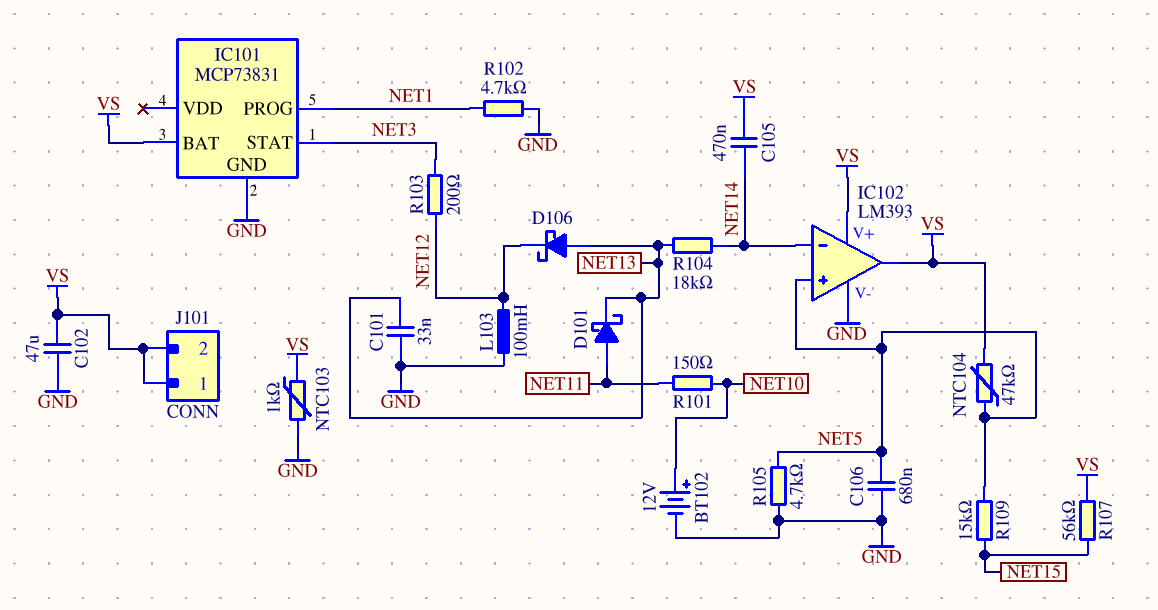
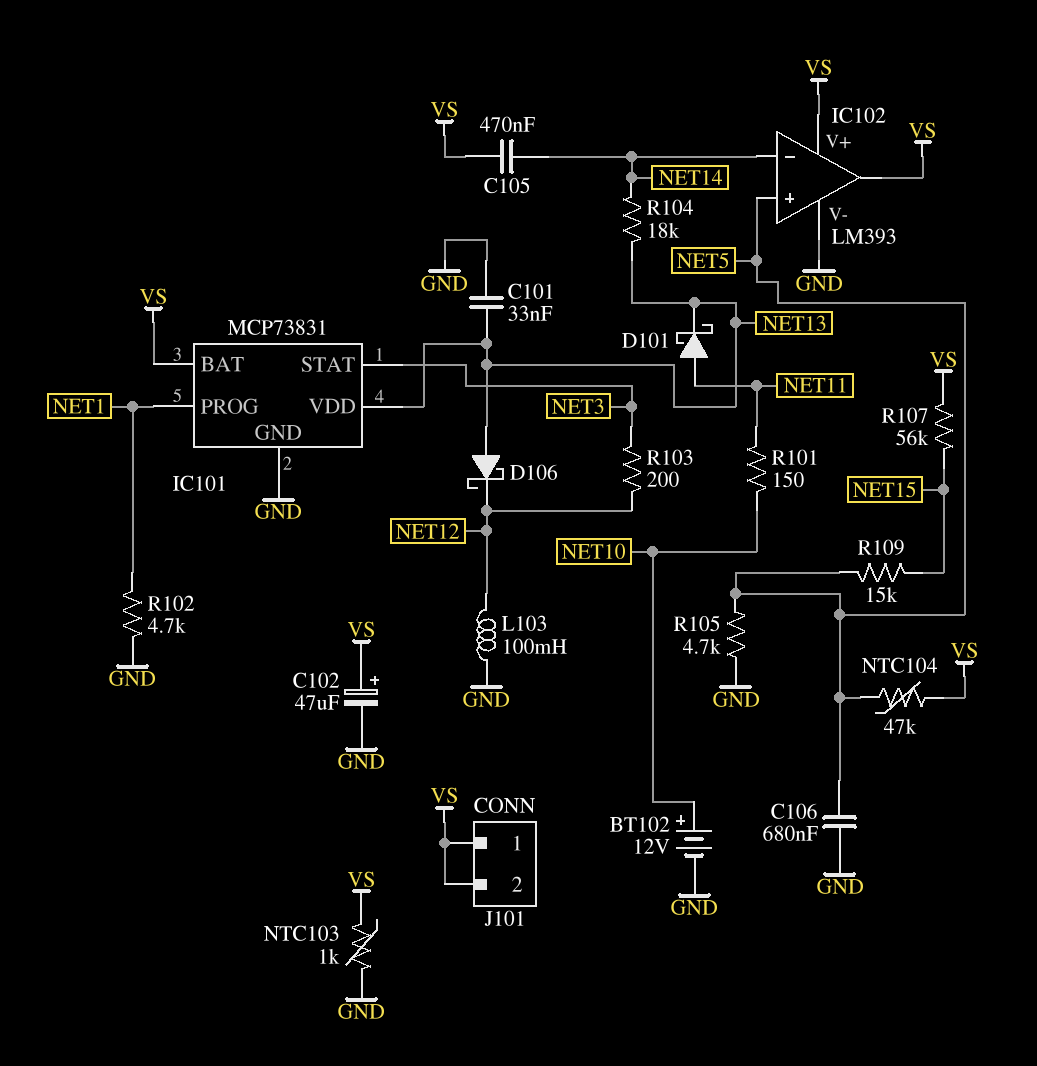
C102: 47uF (GND, VS) -> 47uF (plus VS, minus GND)
IC101 pin VDD: none -> NET13

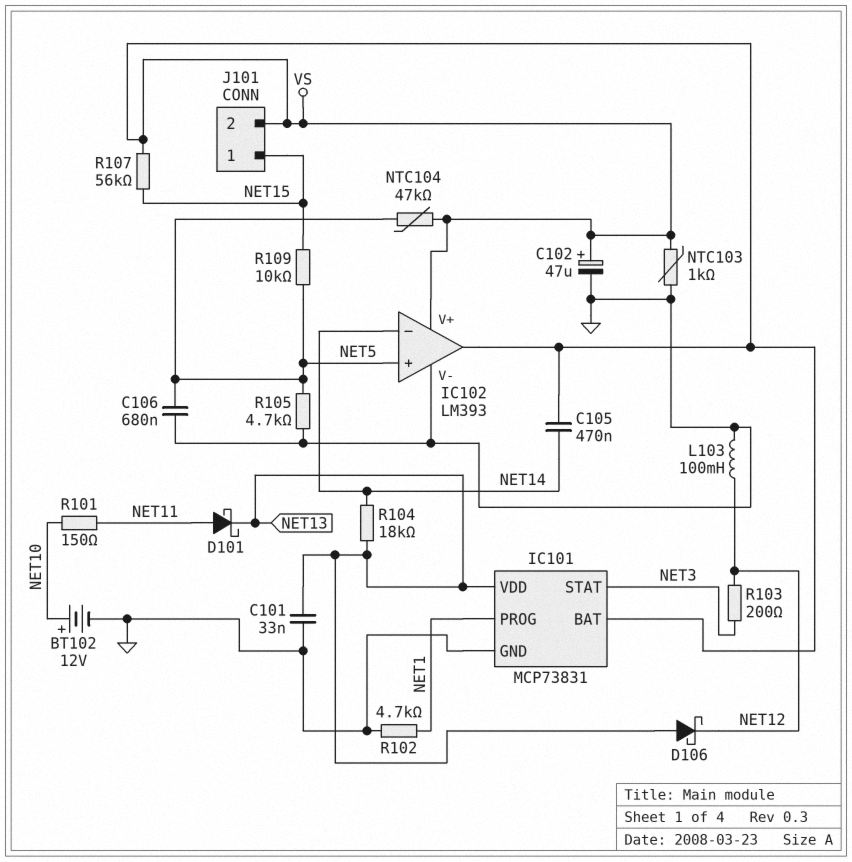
J101 pin 1: VS -> NET15
R109: 15k (NET5, NET15) -> 10k (NET5, NET15)

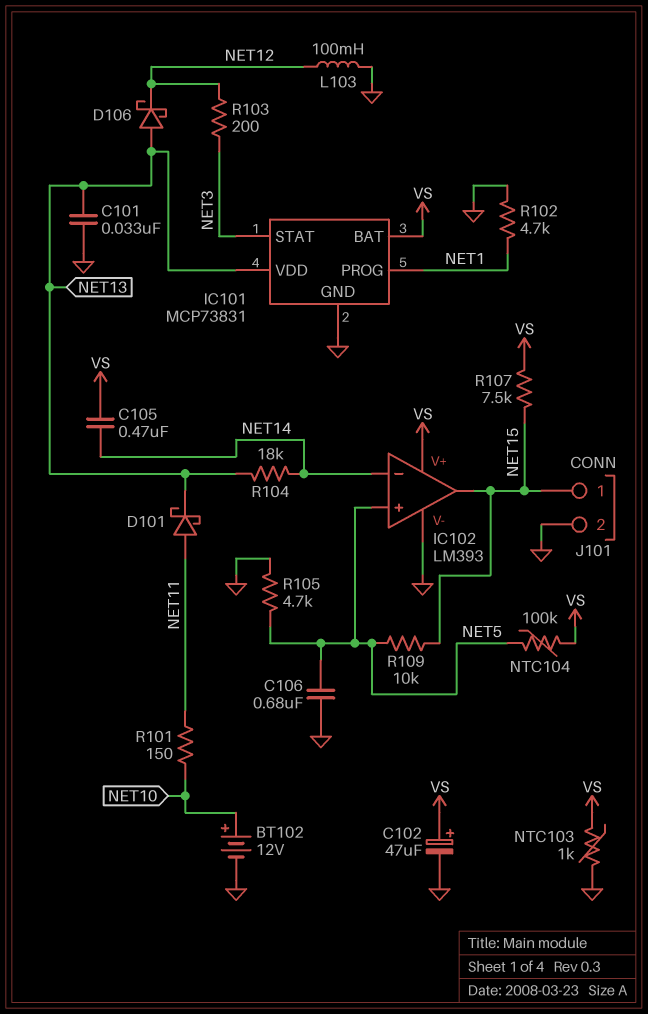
IC102 pin out: VS -> NET15
J101 pin 2: VS -> GND
NTC104: 47k (NET5, VS) -> 100k (NET5, VS)
R107: 56k (NET15, VS) -> 7.5k (NET15, VS)

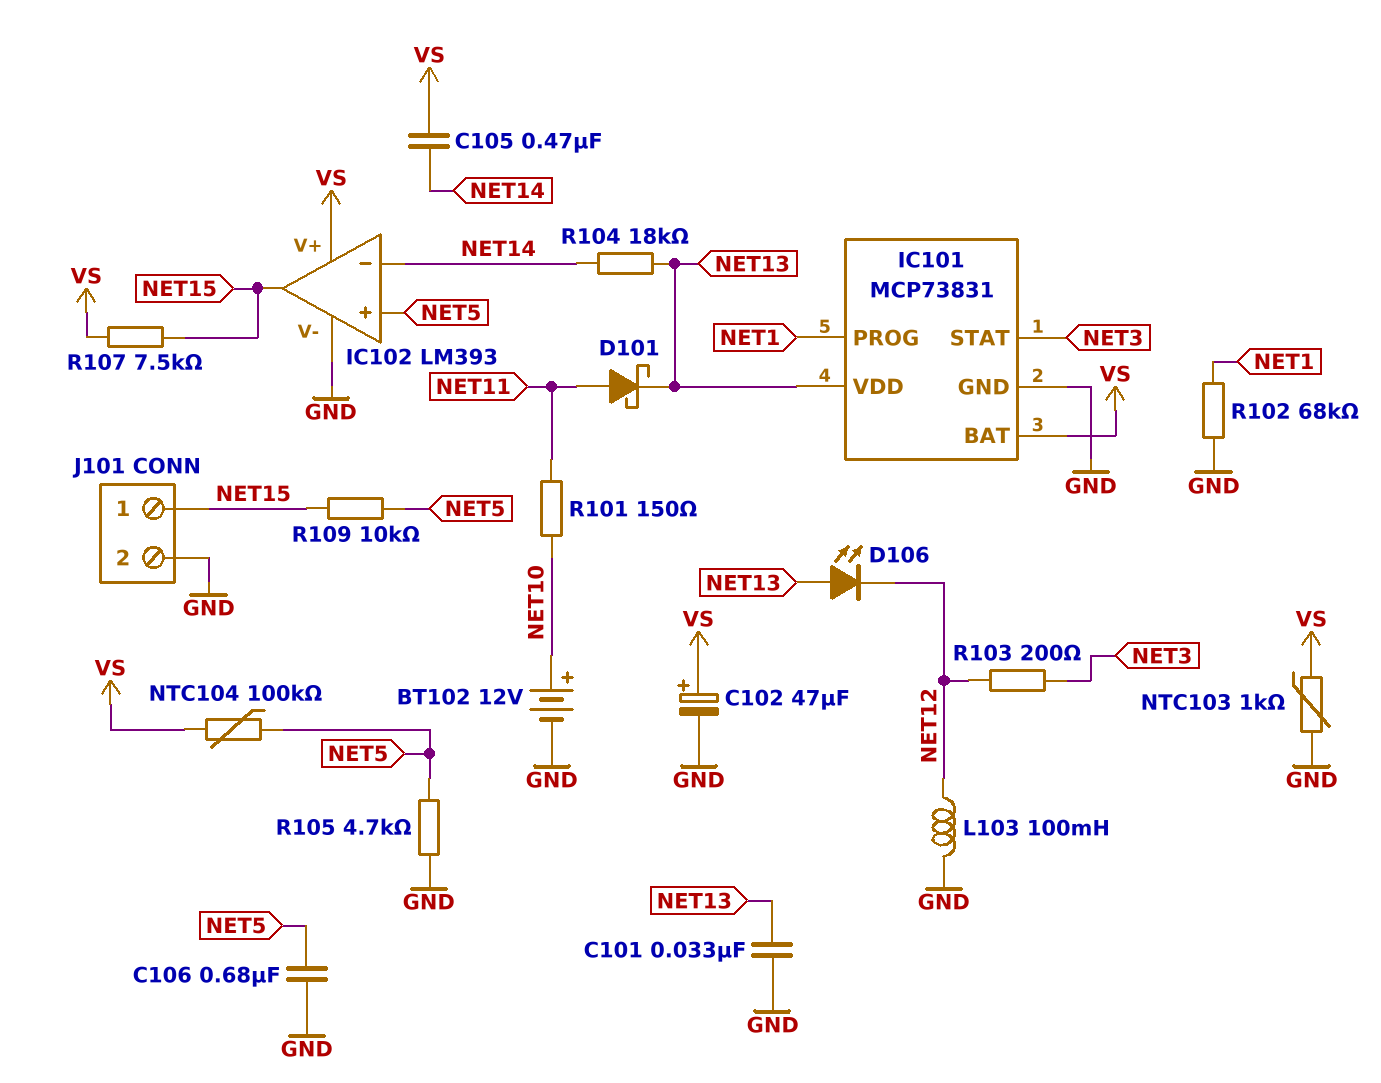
D106: schottky (A NET13, K NET12) -> LED (A NET13, K NET12)
R102: 4.7k (GND, NET1) -> 68k (GND, NET1)

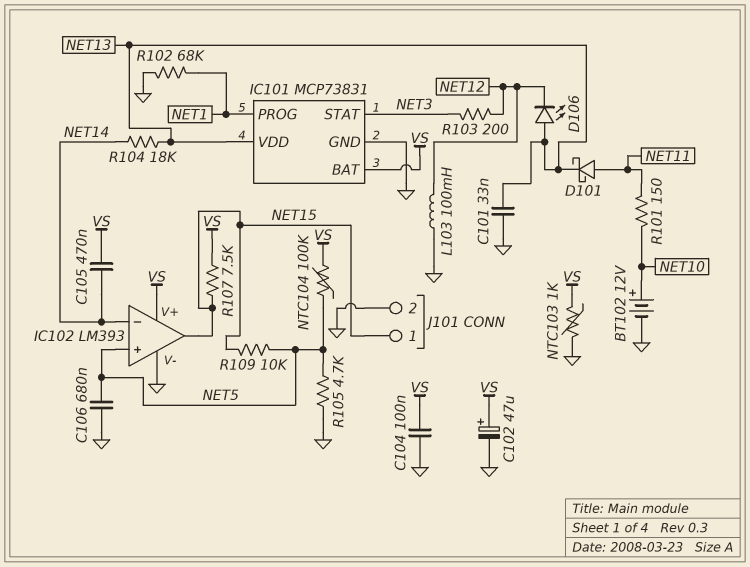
C104: none -> 100nF (GND, VS)

